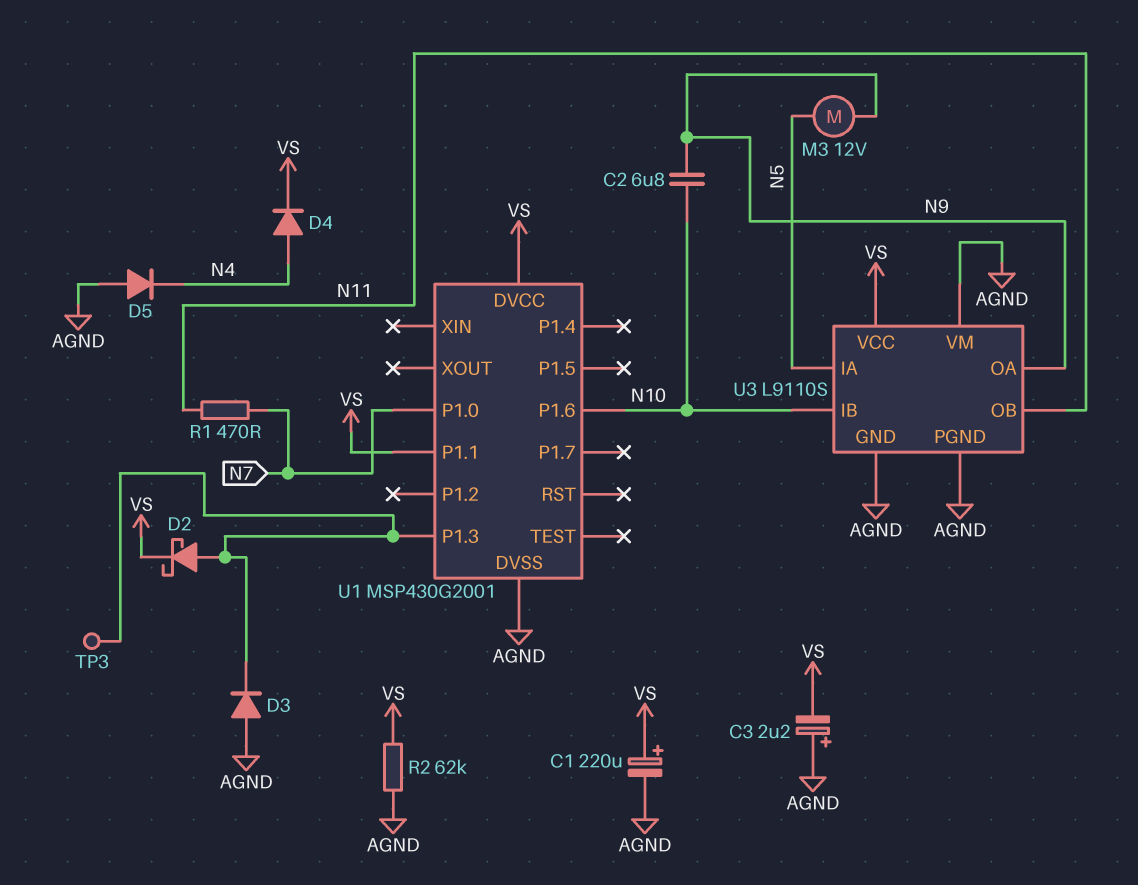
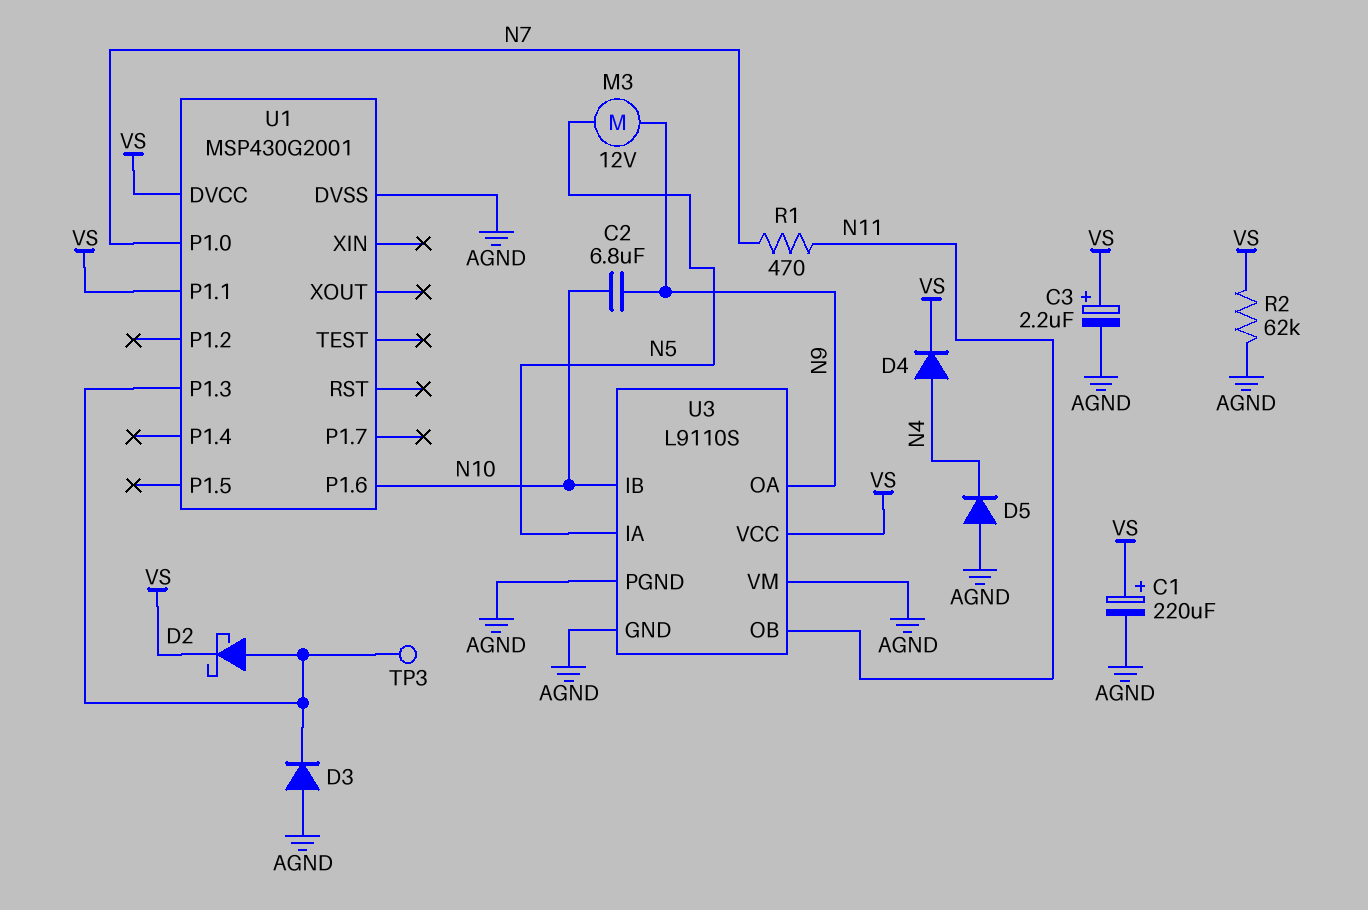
C3: 2.2uF (plus AGND, minus VS) -> 2.2uF (plus VS, minus AGND)

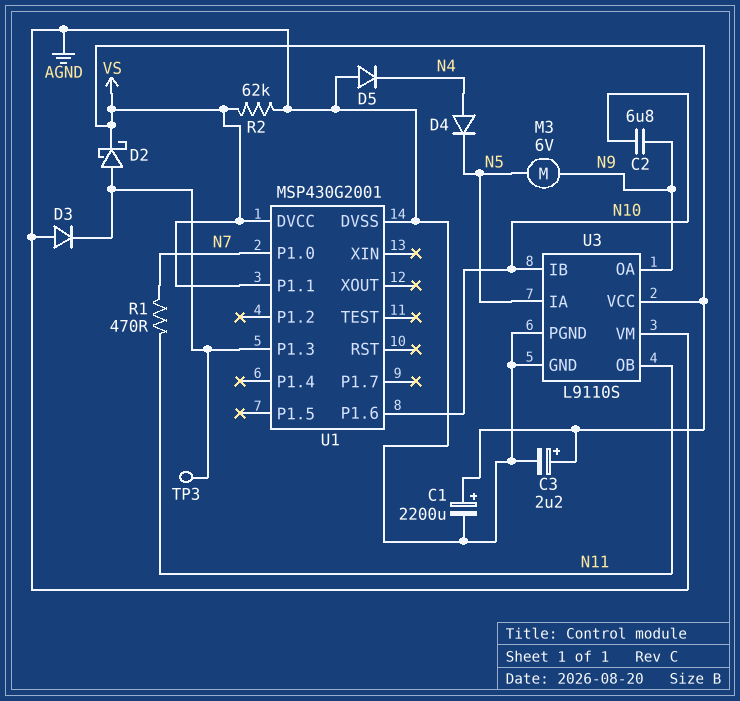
C1: 220uF (plus VS, minus AGND) -> 2200uF (plus VS, minus AGND)
D4: diode (A N4, K VS) -> diode (A N4, K N5)
M3: motor 12V (N5, N9) -> motor 6V (N5, N9)

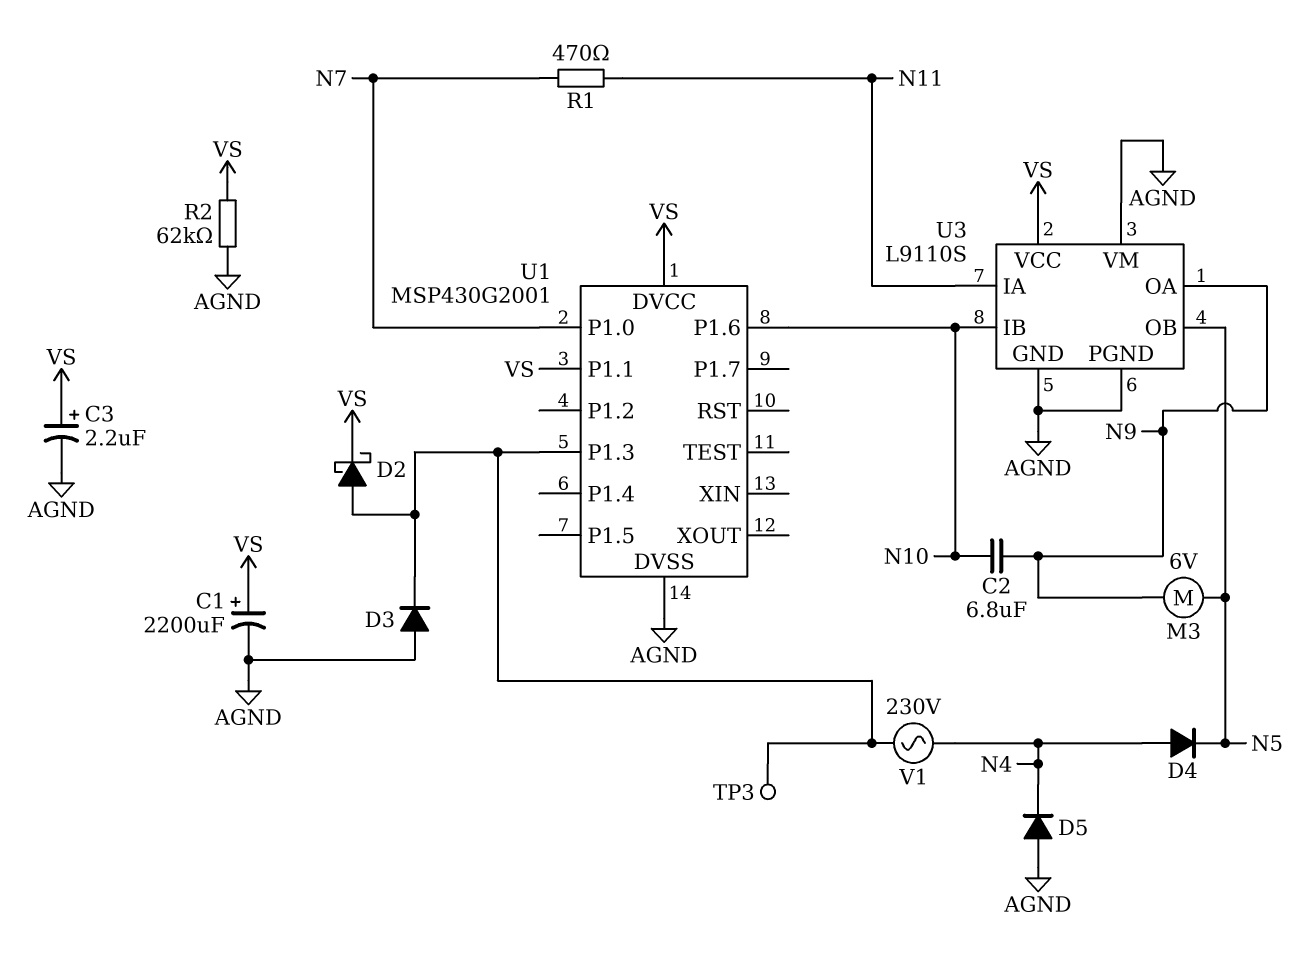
U3 pin IA: N5 -> N11
U3 pin OB: N11 -> N5
V1: none -> AC 230V (N4, U1/P1.3)

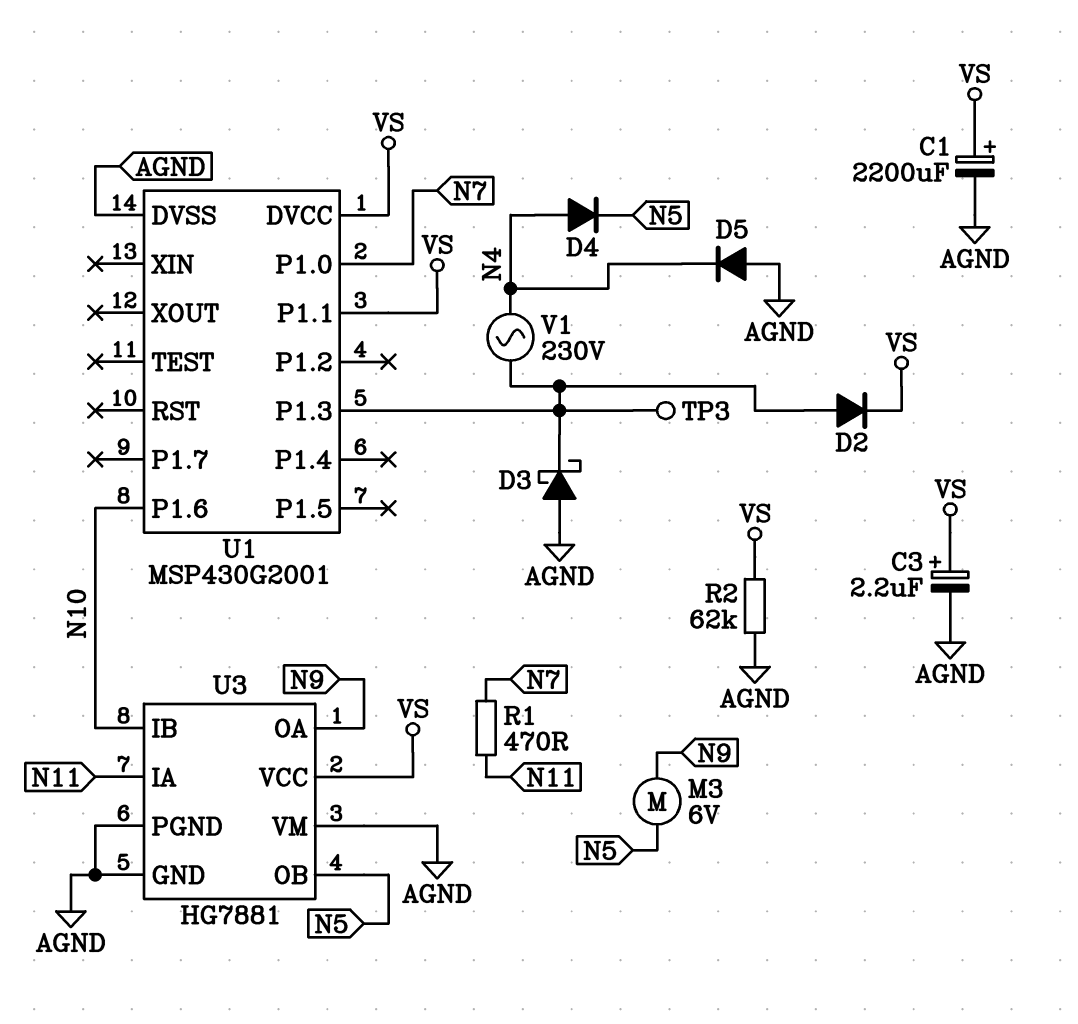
C2: 6.8uF (N9, N10) -> none
D2: schottky (A U1/P1.3, K VS) -> diode (A U1/P1.3, K VS)
D3: diode (A AGND, K U1/P1.3) -> schottky (A AGND, K U1/P1.3)
U3: L9110S -> HG7881

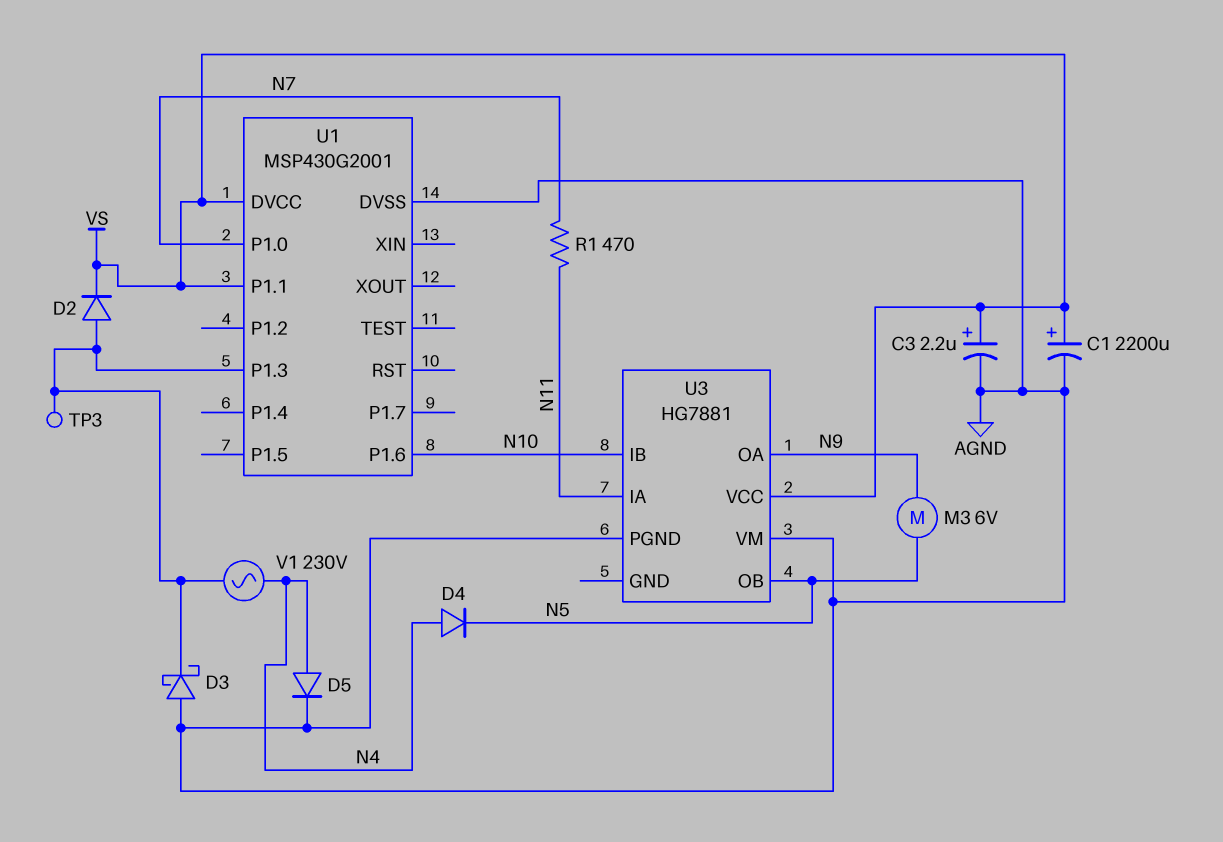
D5: diode (A AGND, K N4) -> diode (A N4, K AGND)
R2: 62k (AGND, VS) -> none
U3 pin GND: AGND -> none

